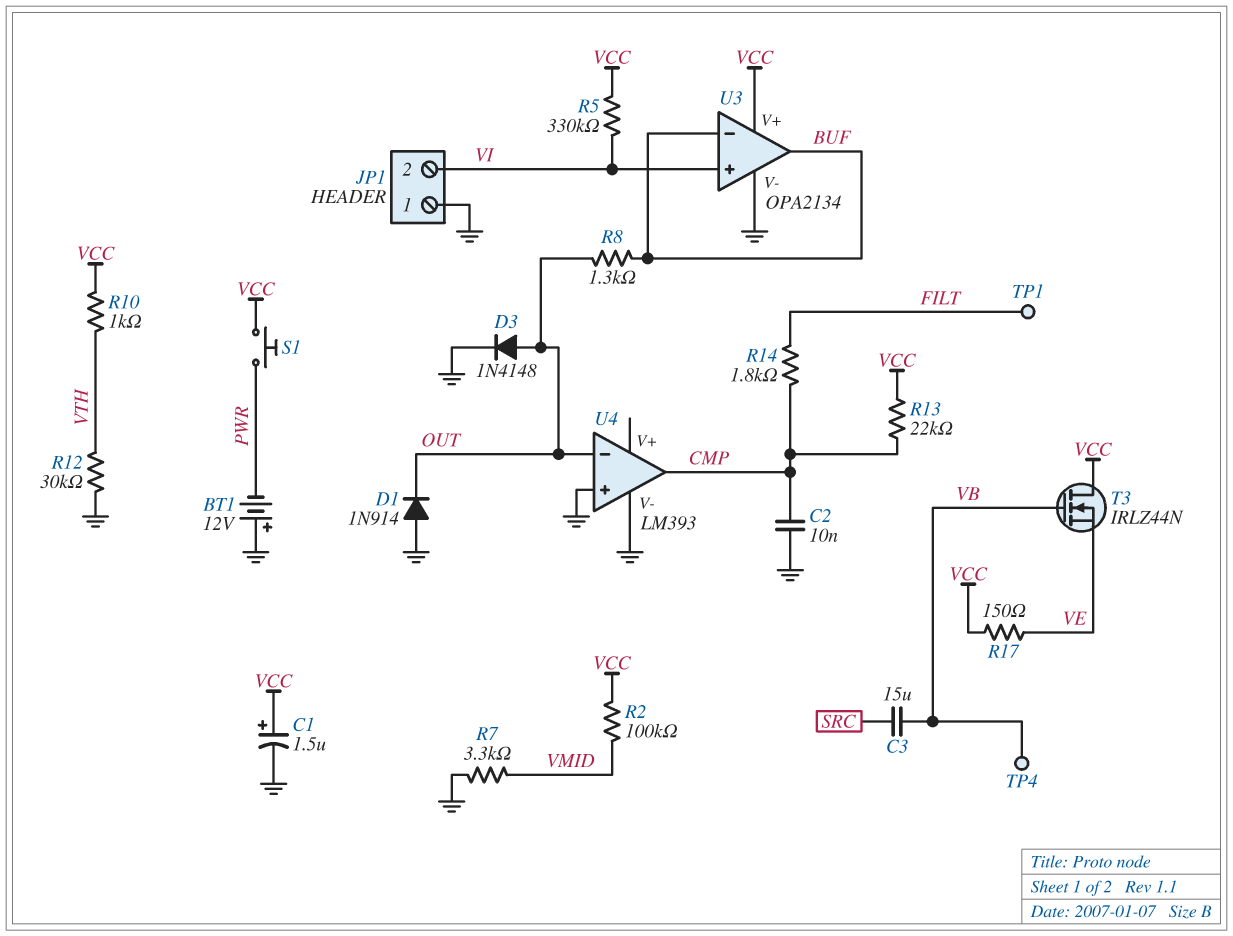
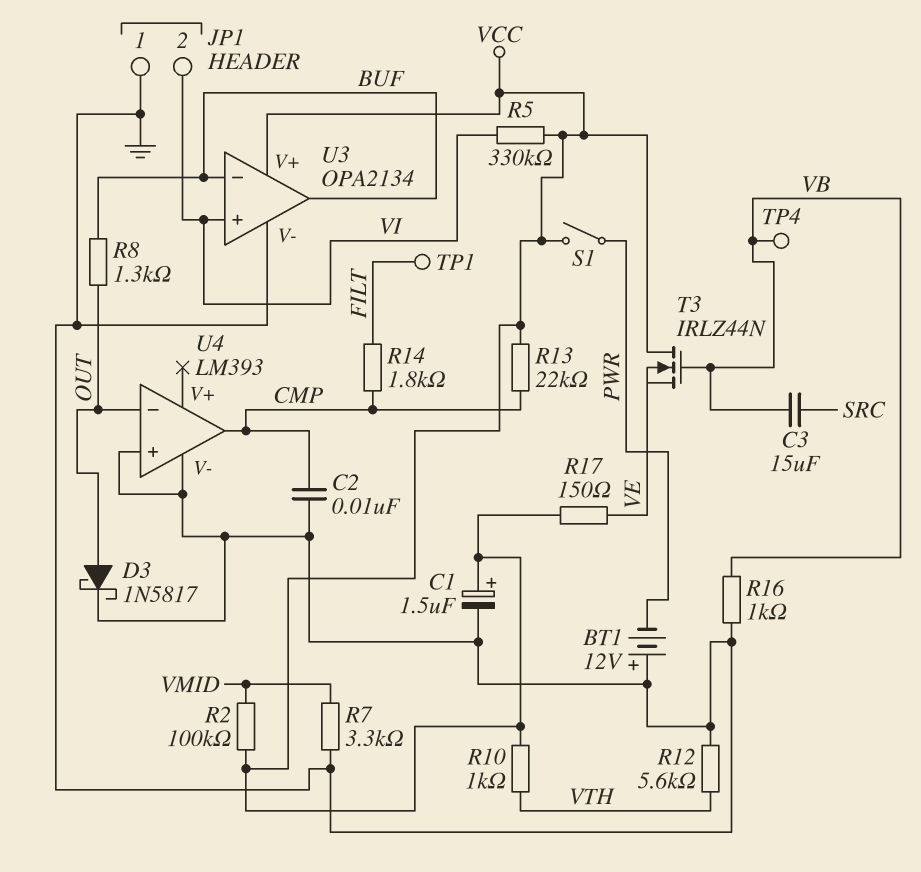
D1: diode 1N914 (A GND, K OUT) -> none
D3: diode 1N4148 (A OUT, K GND) -> schottky 1N5817 (A OUT, K GND)
R12: 30k (GND, VTH) -> 5.6k (GND, VTH)
R16: none -> 1k (GND, VB)
S1: button (PWR, VCC) -> switch (PWR, VCC)

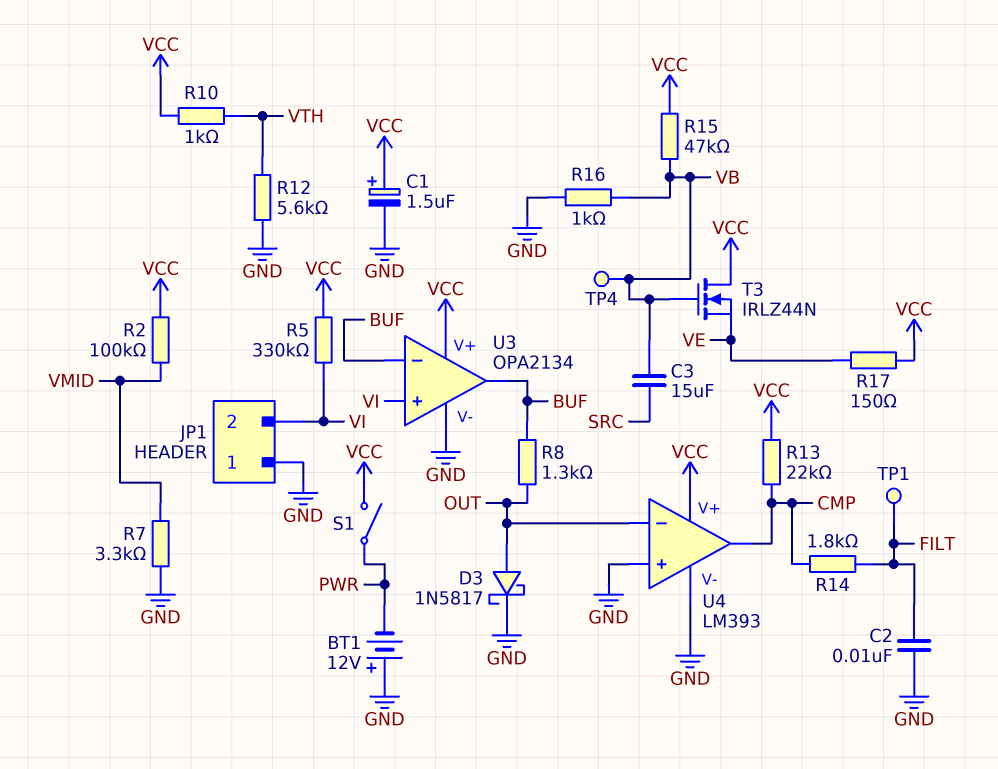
C2: 10nF (CMP, GND) -> 10nF (FILT, GND)
R15: none -> 47k (VB, VCC)
U4 pin V+: none -> VCC

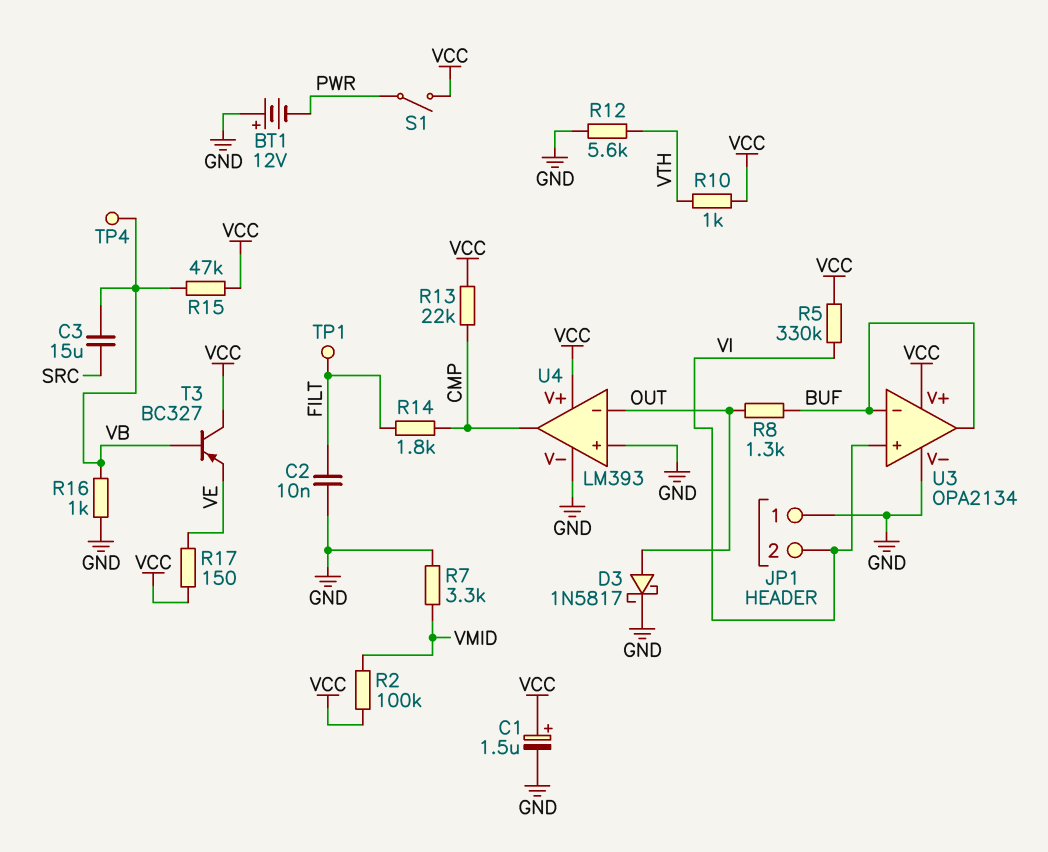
T3: NMOS IRLZ44N (G VB, D VCC, S VE) -> PNP BC327 (B VB, C VCC, E VE)

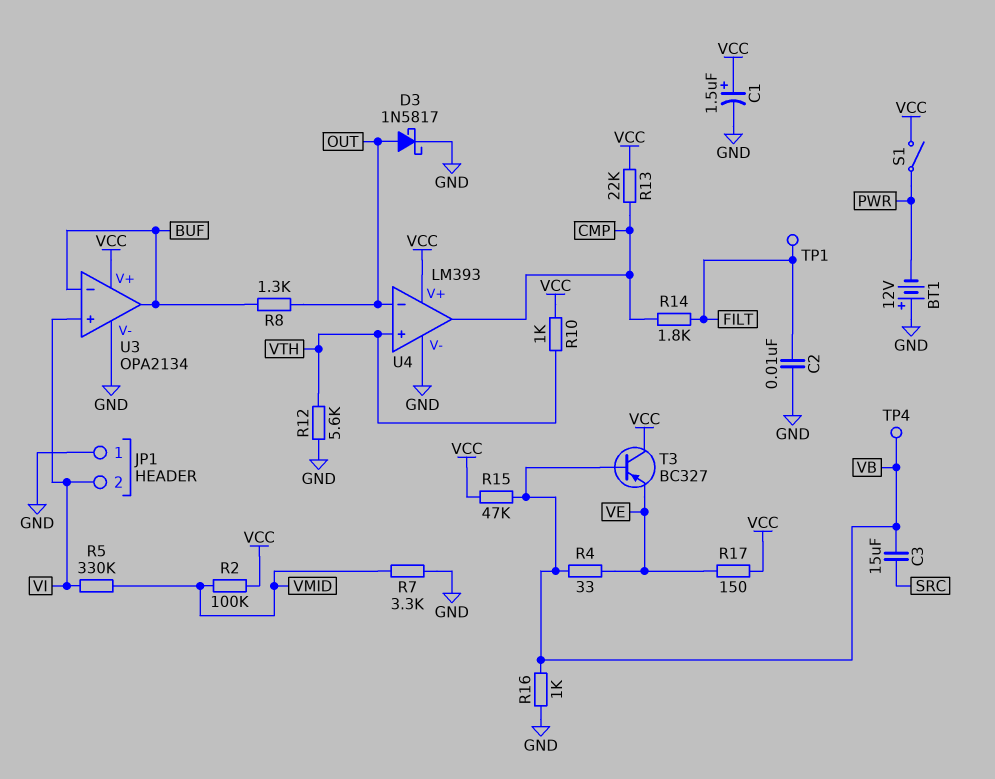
R4: none -> 33 (VB, VE)
R5: 330k (VCC, VI) -> 330k (VI, VMID)
U4 pin in+: GND -> VTH

